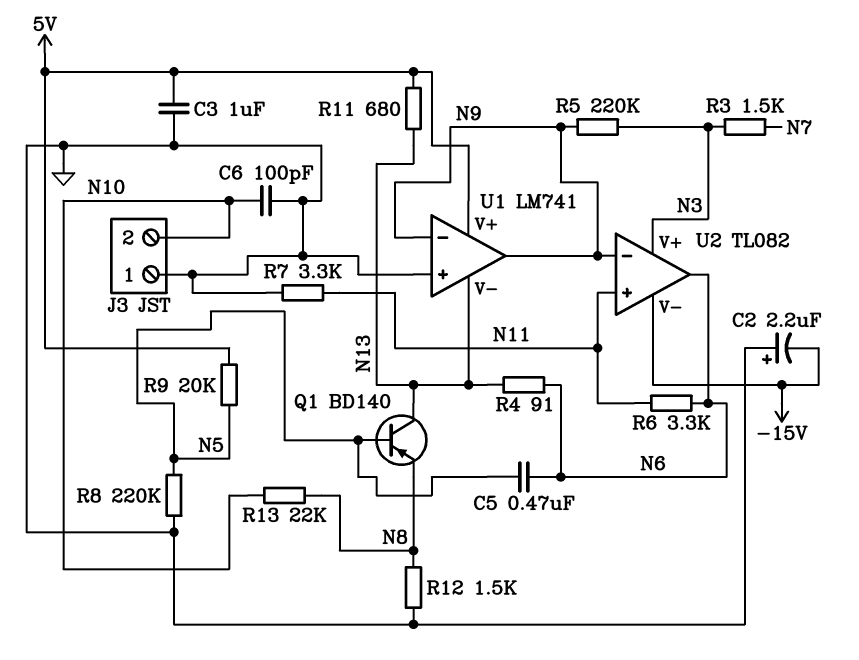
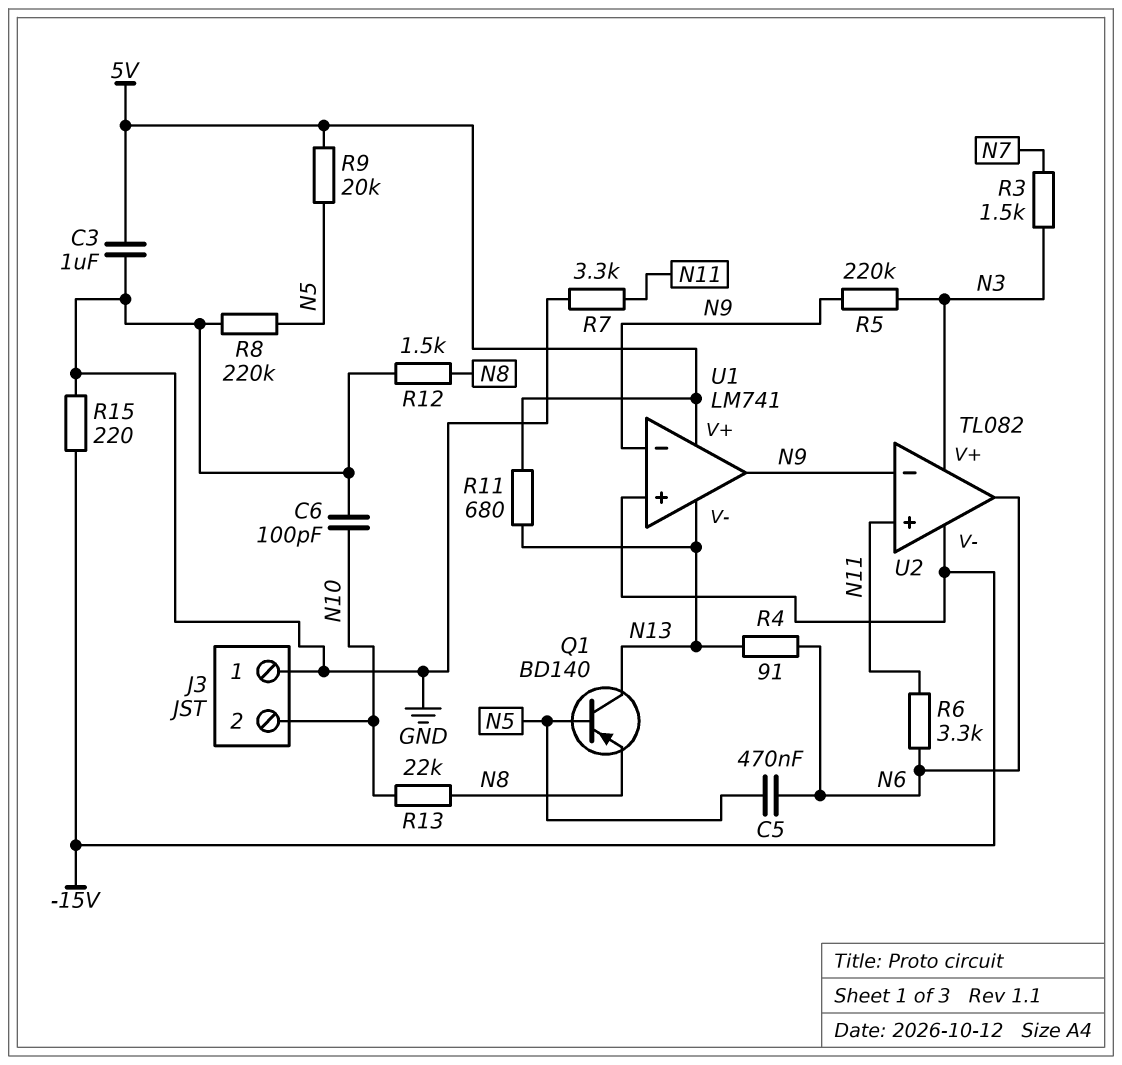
C2: 2.2uF (plus GND, minus -15V) -> none
R15: none -> 220 (-15V, GND)
U1 pin in+: GND -> -15V

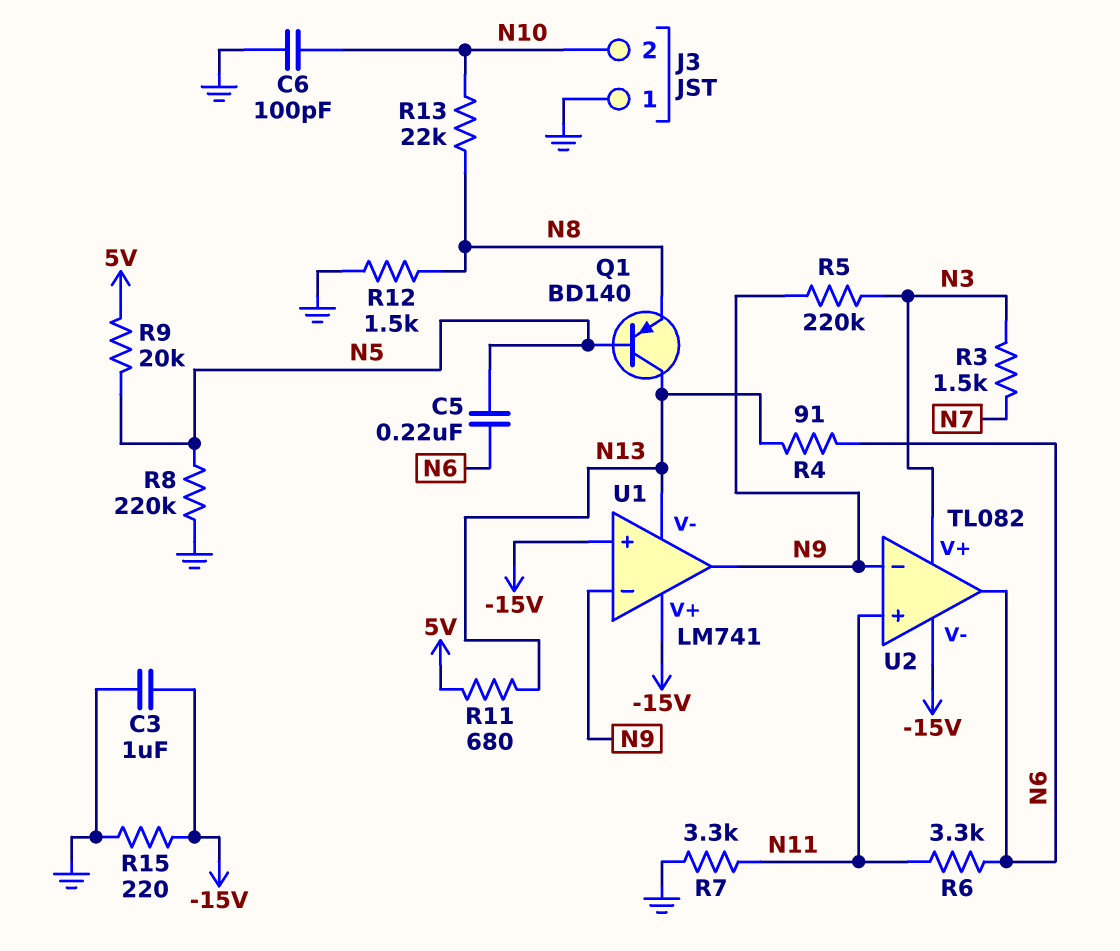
C3: 1uF (5V, GND) -> 1uF (-15V, GND)
C5: 470nF (N5, N6) -> 220nF (N5, N6)
U1 pin V+: 5V -> -15V

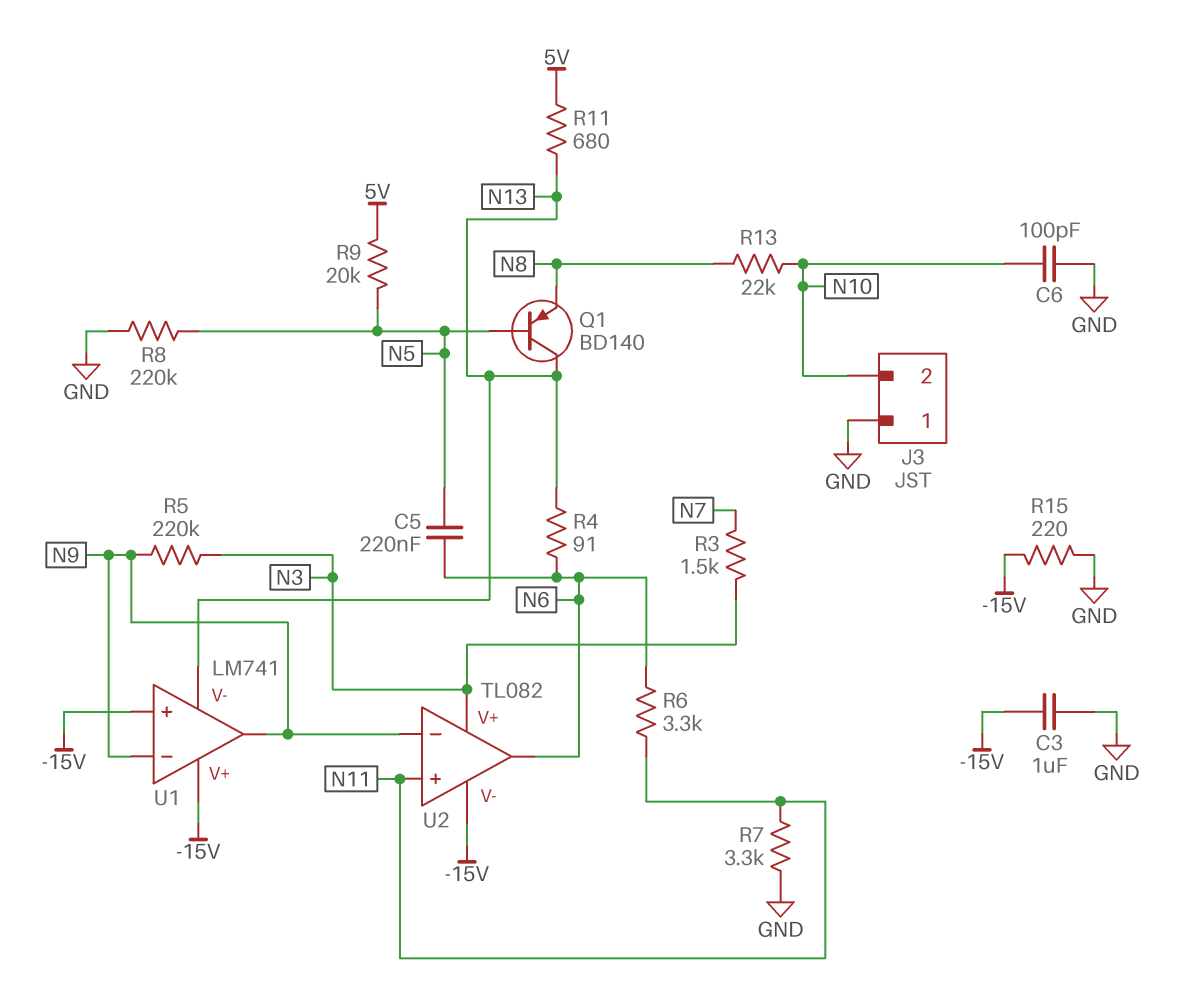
R12: 1.5k (GND, N8) -> none

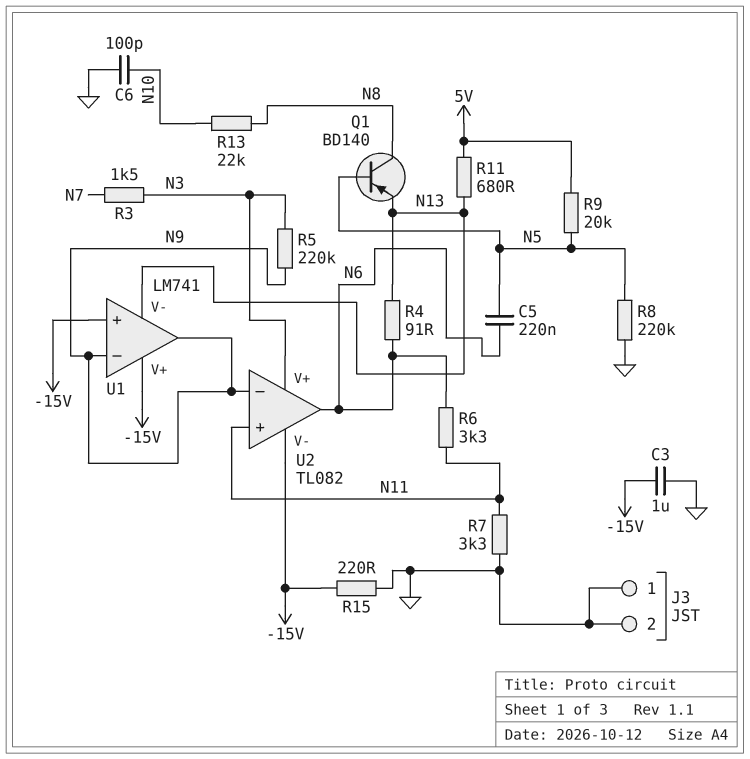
J3 pin 2: N10 -> GND
Q1: PNP BD140 (B N5, C N13, E N8) -> PNP BD140 (B N5, C N8, E N13)

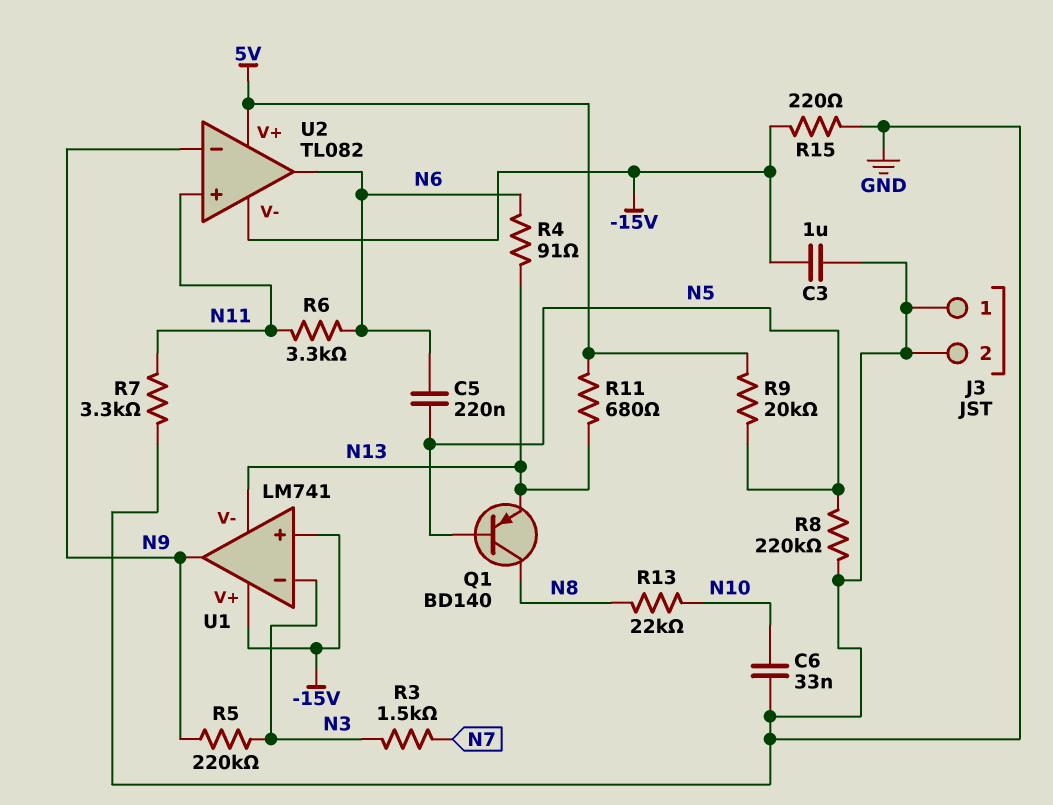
C6: 100pF (GND, N10) -> 33nF (GND, N10)
U1 pin in-: N9 -> N3
U2 pin V+: N3 -> 5V

